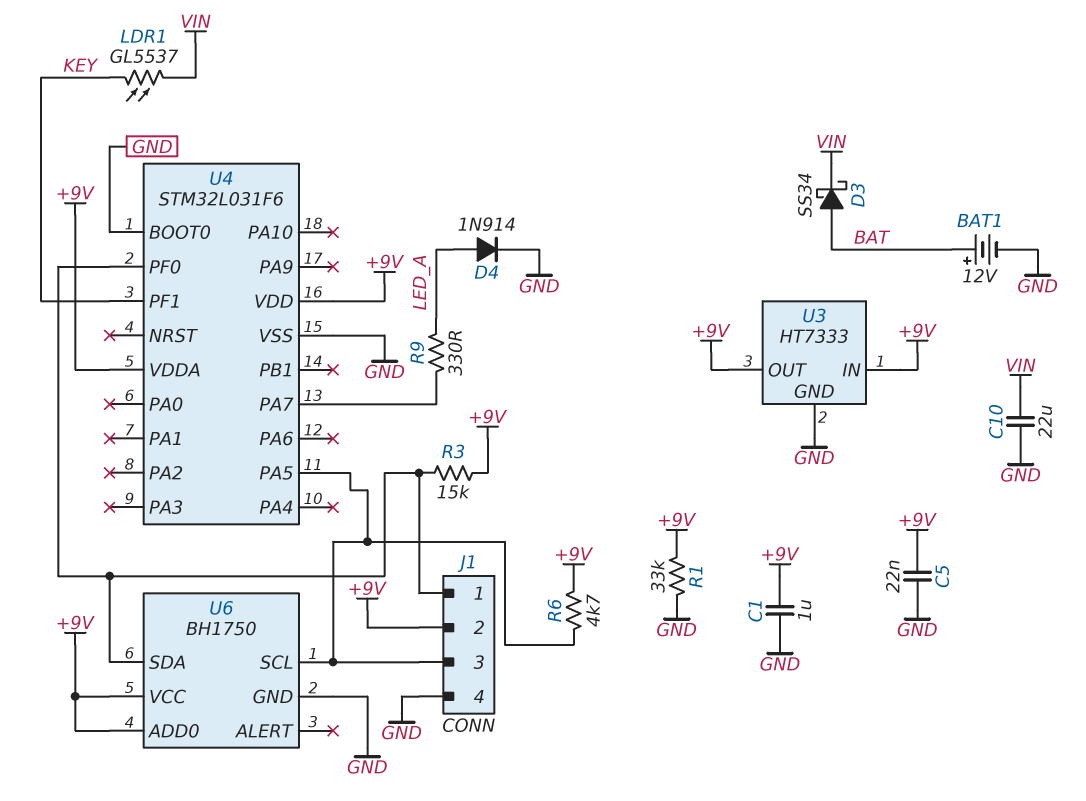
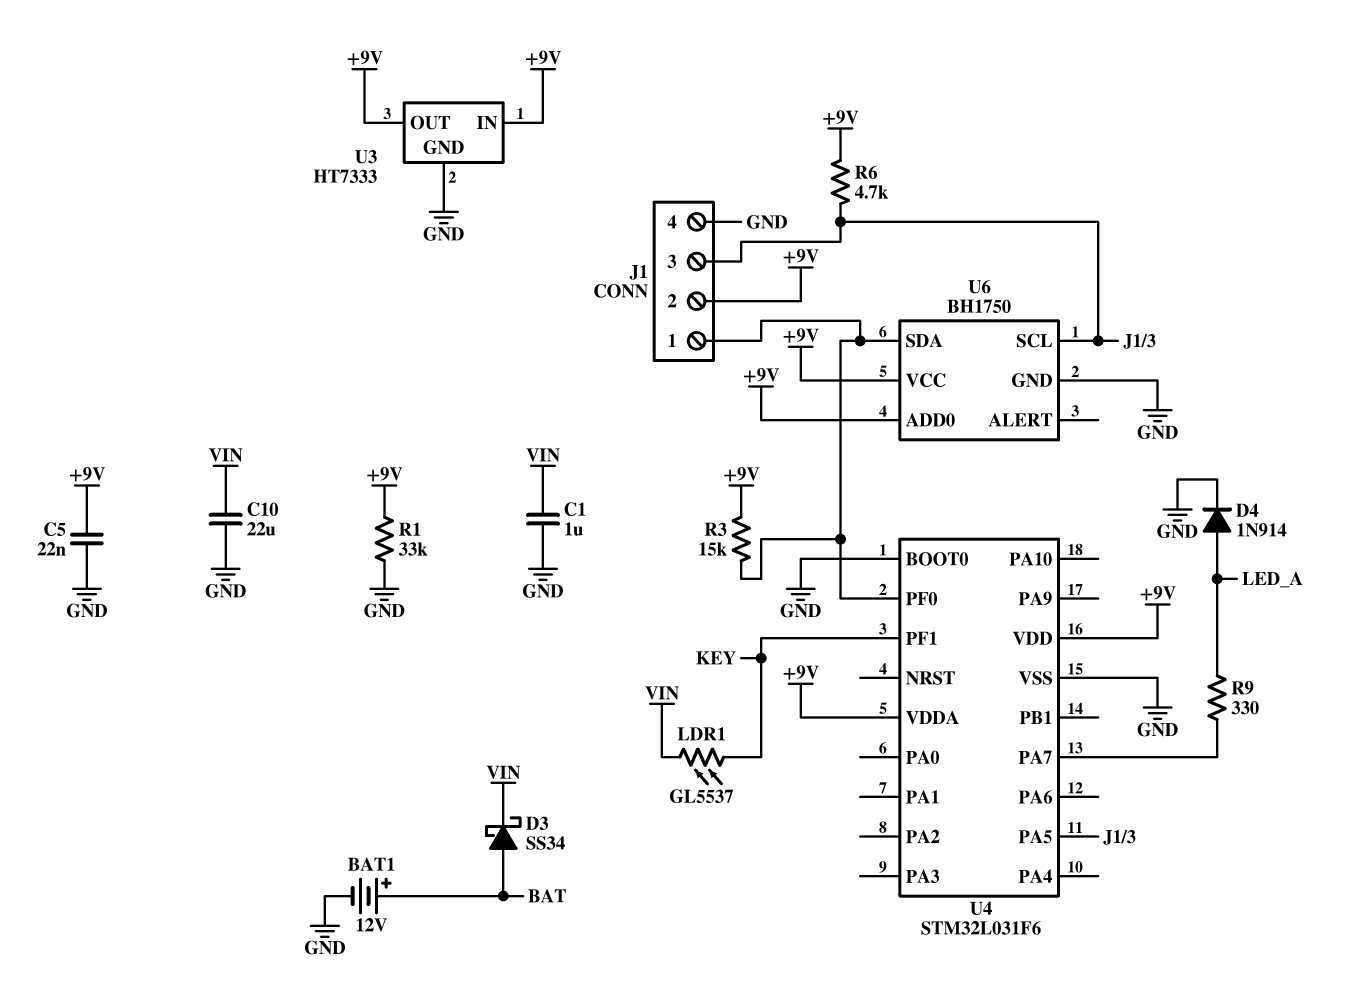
C1: 1uF (+9V, GND) -> 1uF (GND, VIN)

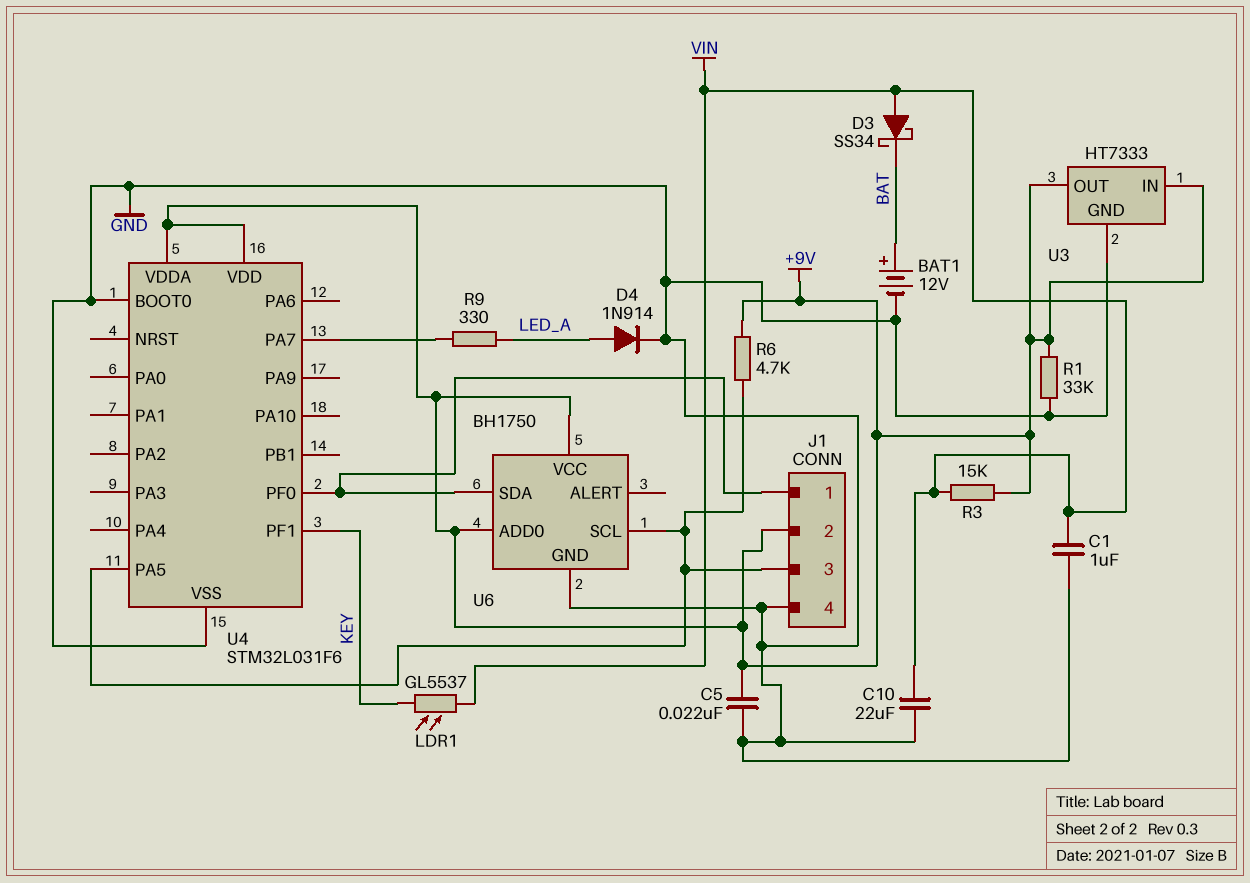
D3: schottky SS34 (A BAT, K VIN) -> schottky SS34 (A VIN, K BAT)
R3: 15k (+9V, J1/1) -> 15k (+9V, VIN)

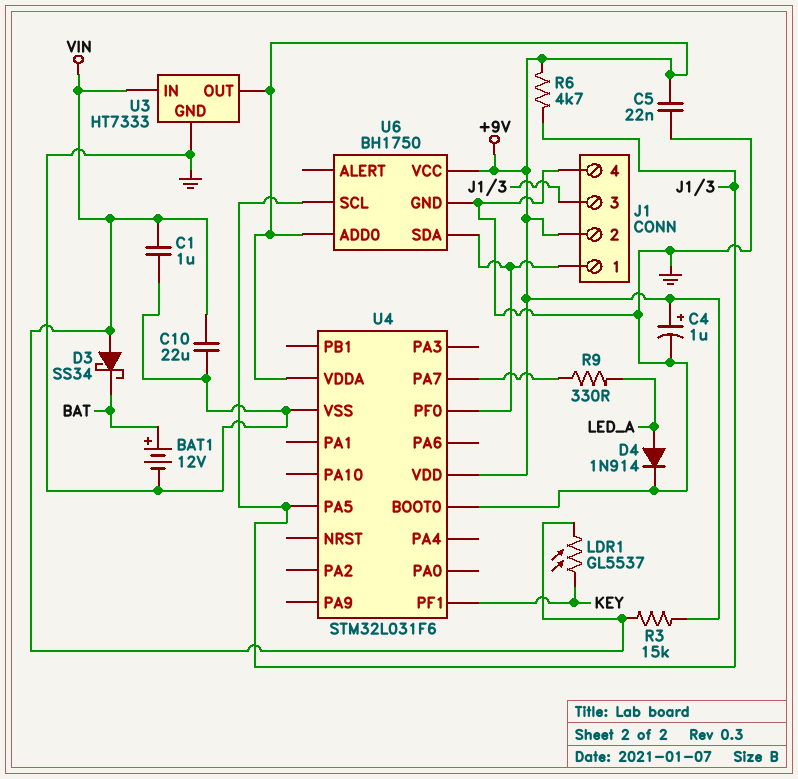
C4: none -> 1uF (plus +9V, minus GND)
R1: 33k (+9V, GND) -> none
U3 pin IN: +9V -> VIN

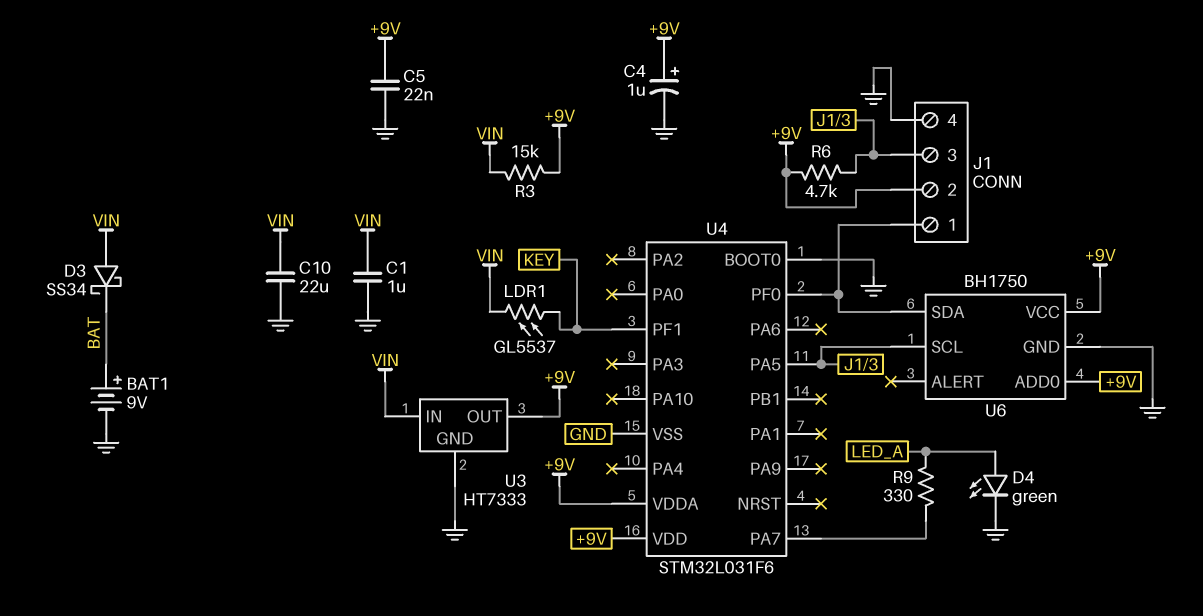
BAT1: 12V (plus BAT, minus GND) -> 9V (plus BAT, minus GND)
D4: diode 1N914 (A LED_A, K GND) -> LED green (A LED_A, K GND)

